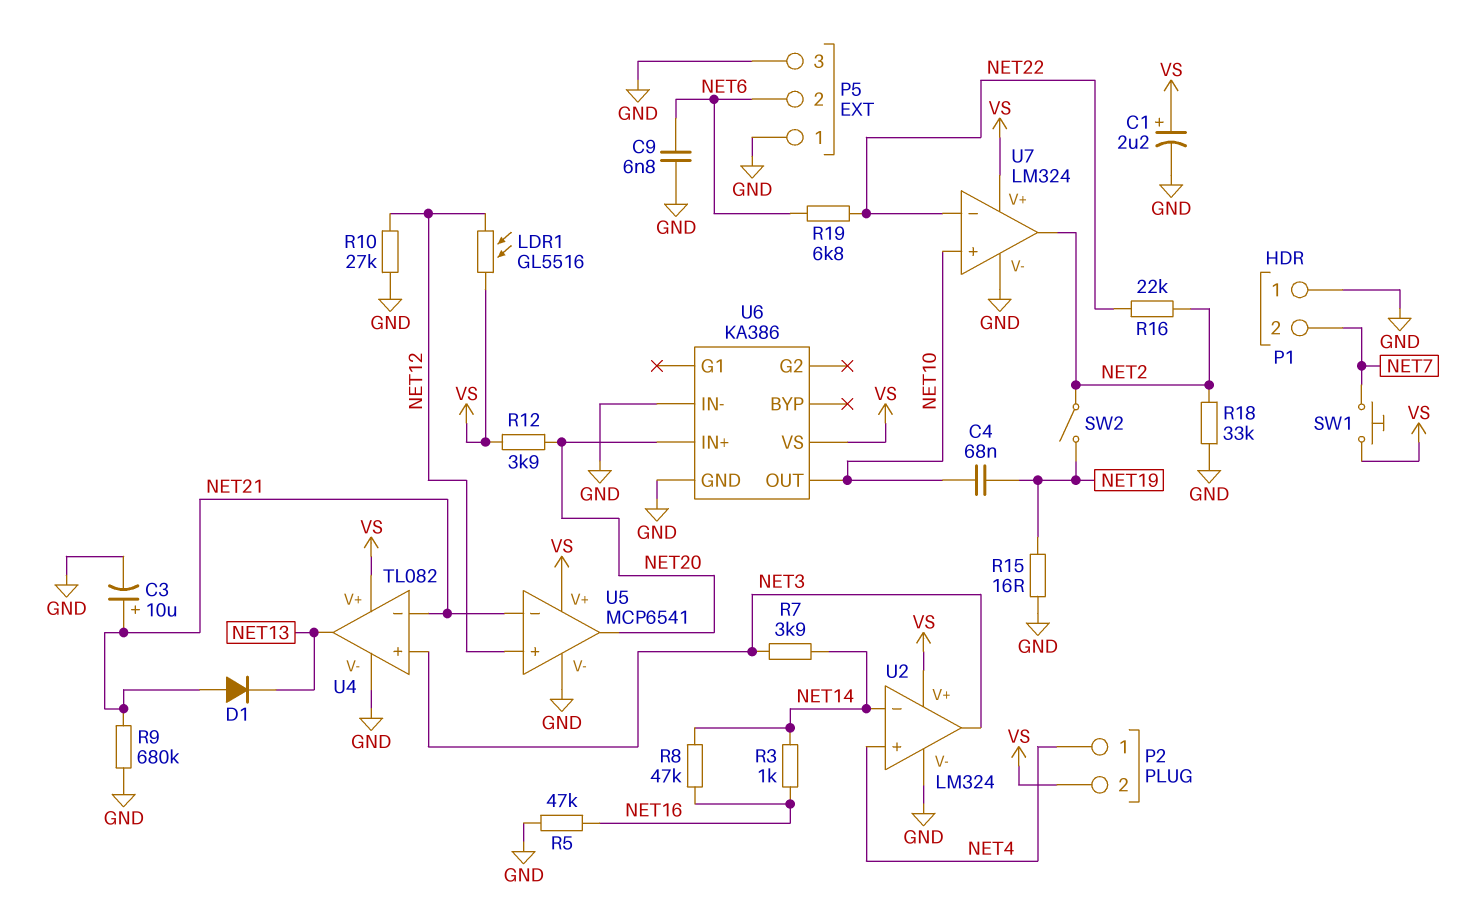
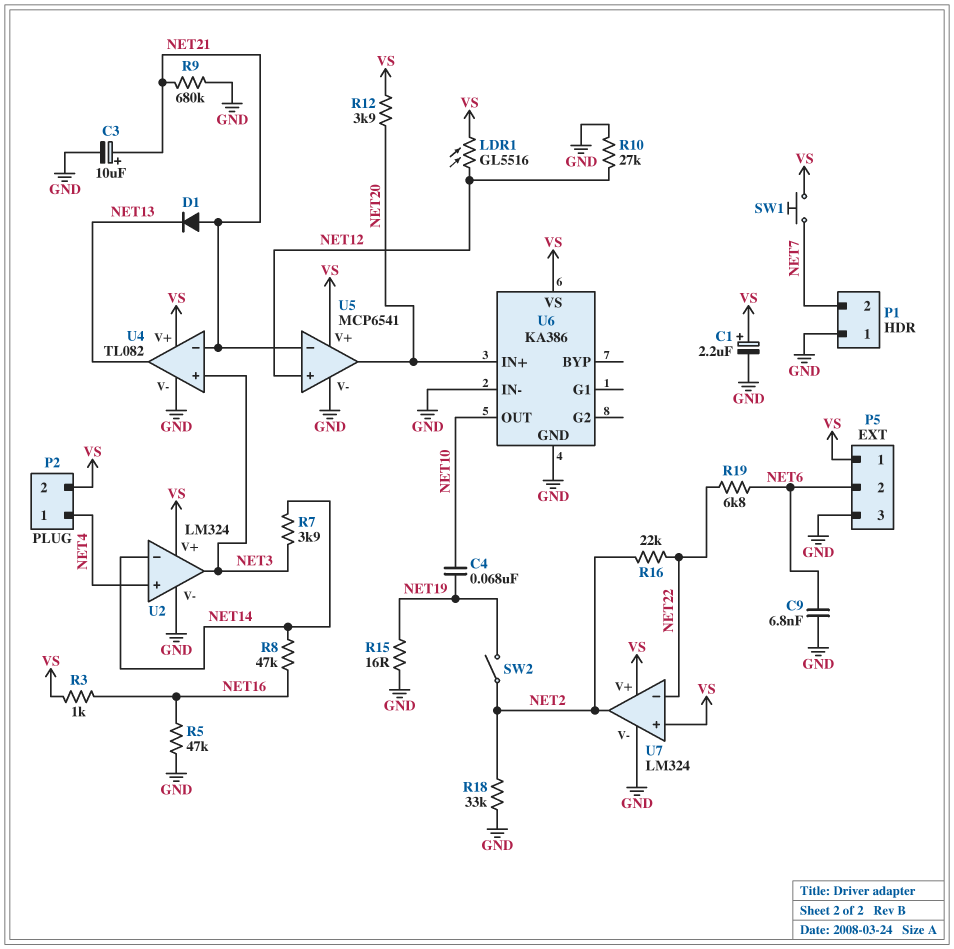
P5 pin 1: GND -> VS
R3: 1k (NET14, NET16) -> 1k (NET16, VS)
U7 pin in+: NET10 -> VS

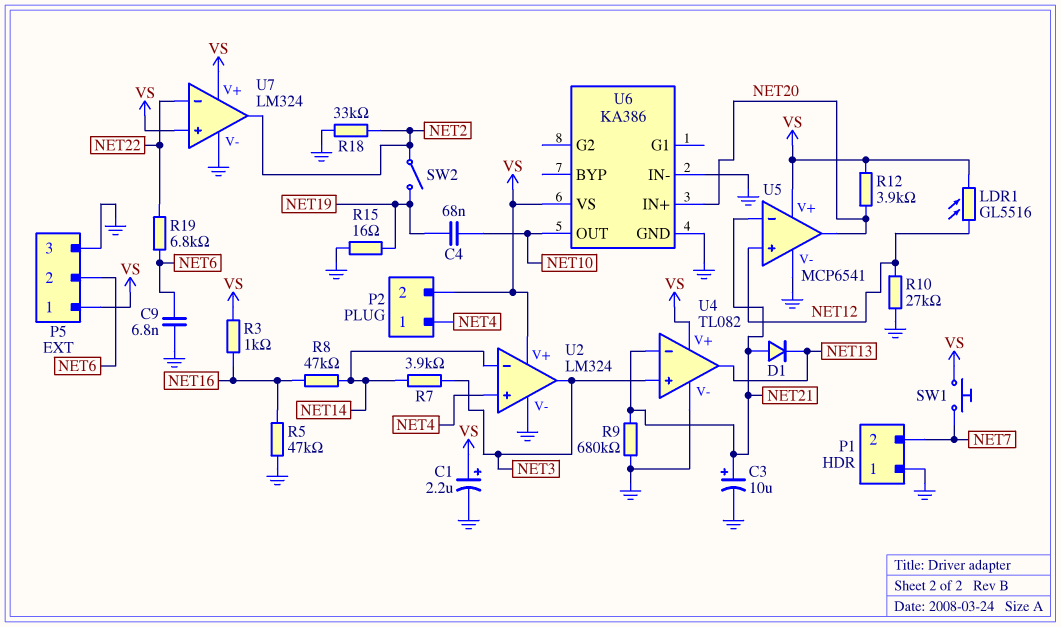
R16: 22k (NET2, NET22) -> none

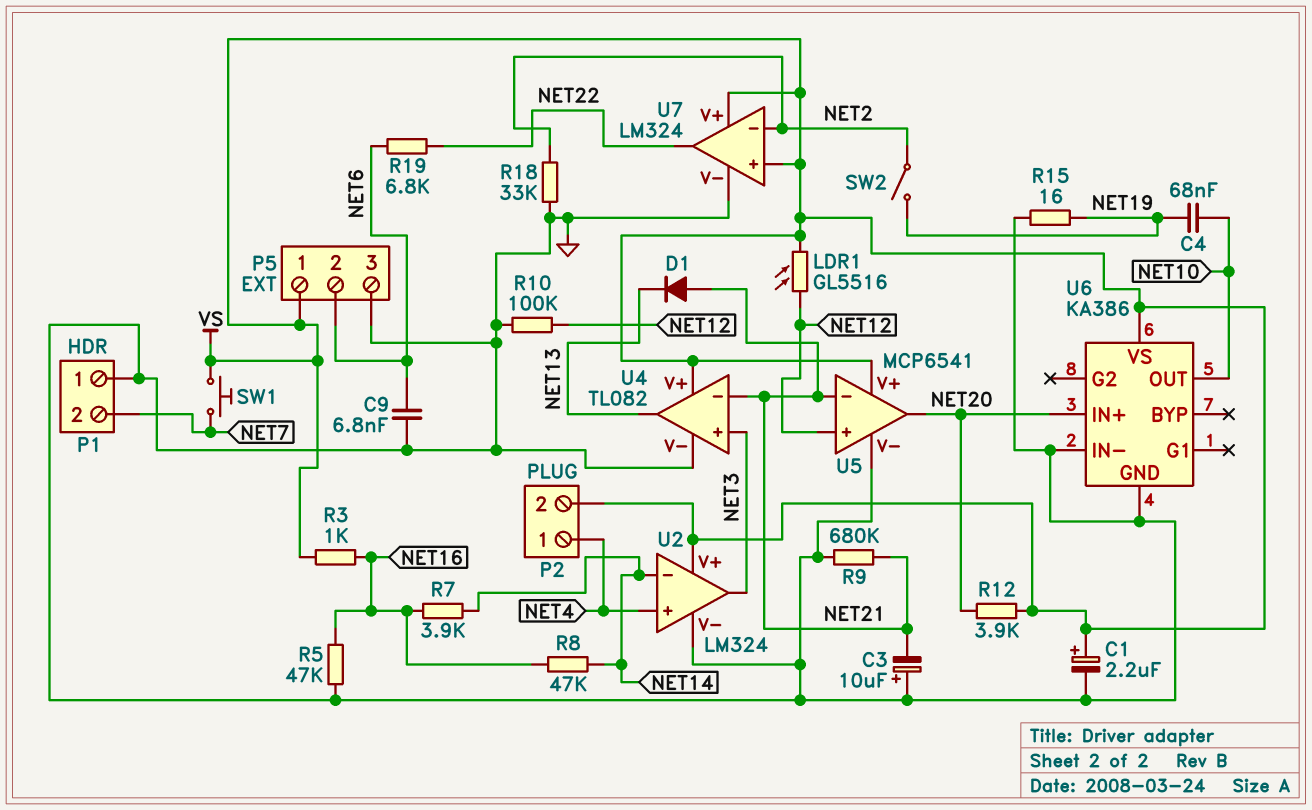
C3: 10uF (plus NET21, minus GND) -> 10uF (plus GND, minus NET21)
R7: 3.9k (NET3, NET14) -> 3.9k (NET14, NET16)
R10: 27k (GND, NET12) -> 100k (GND, NET12)
U7 pin in-: NET22 -> NET2
U7 pin out: NET2 -> NET22

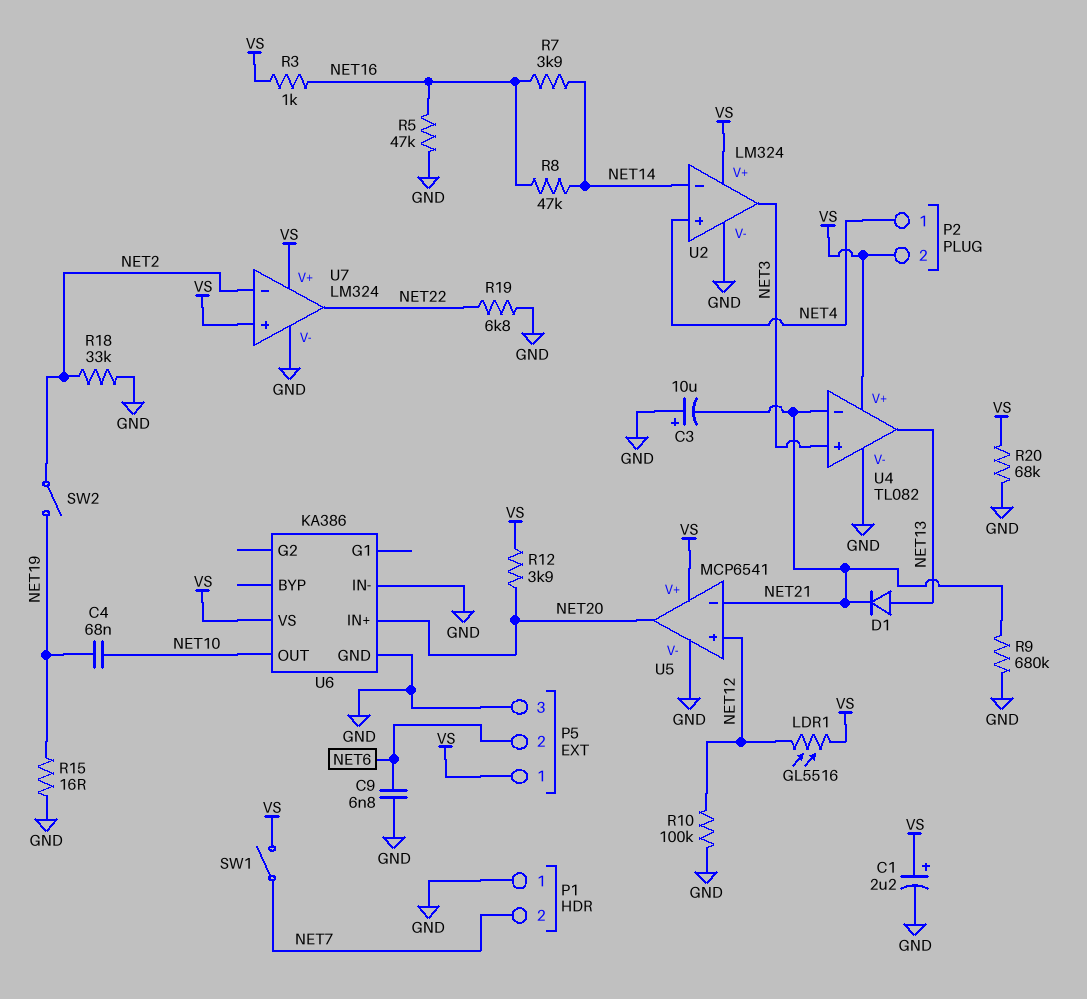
D1: diode (A NET21, K NET13) -> diode (A NET13, K NET21)
R19: 6.8k (NET6, NET22) -> 6.8k (GND, NET22)
R20: none -> 68k (GND, VS)
SW1: button (NET7, VS) -> switch (NET7, VS)

